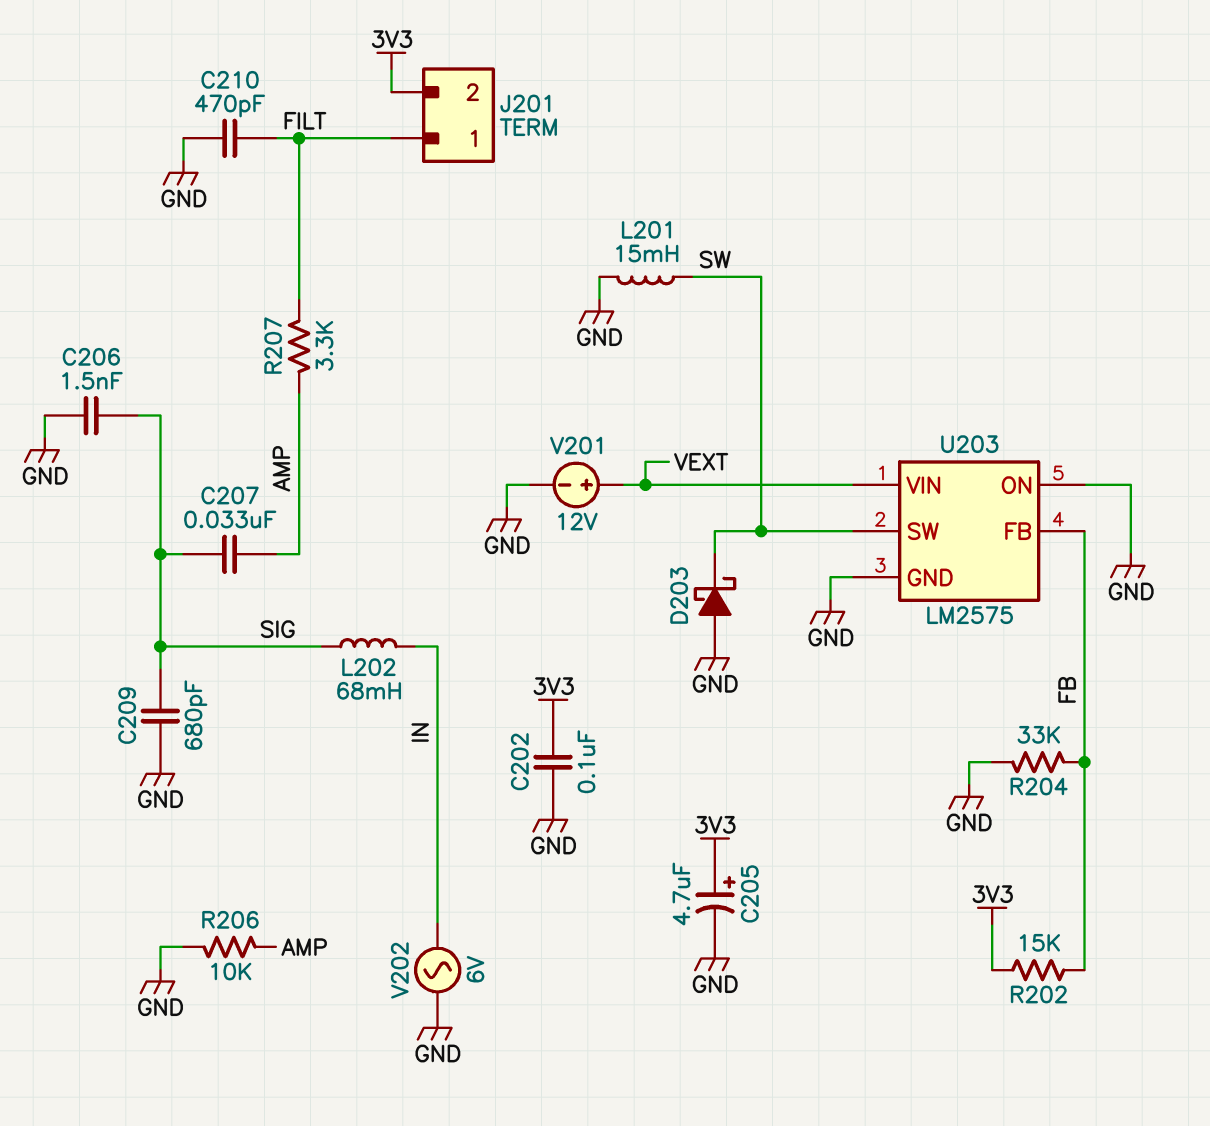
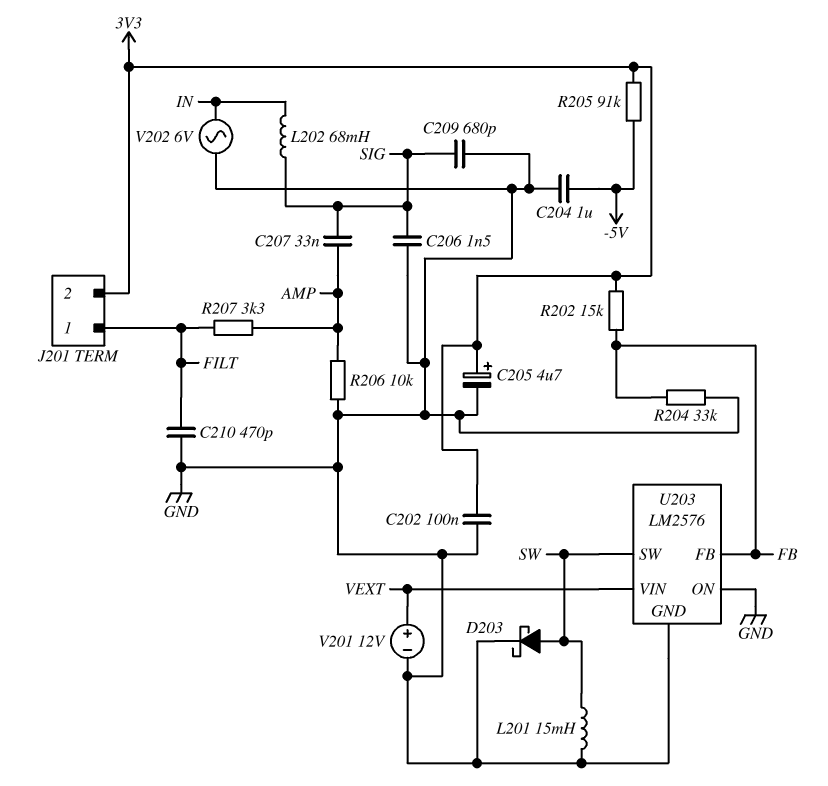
C204: none -> 1uF (-5V, GND)
D203: schottky (A GND, K SW) -> schottky (A SW, K GND)
R205: none -> 91k (-5V, 3V3)
U203: LM2575 -> LM2576

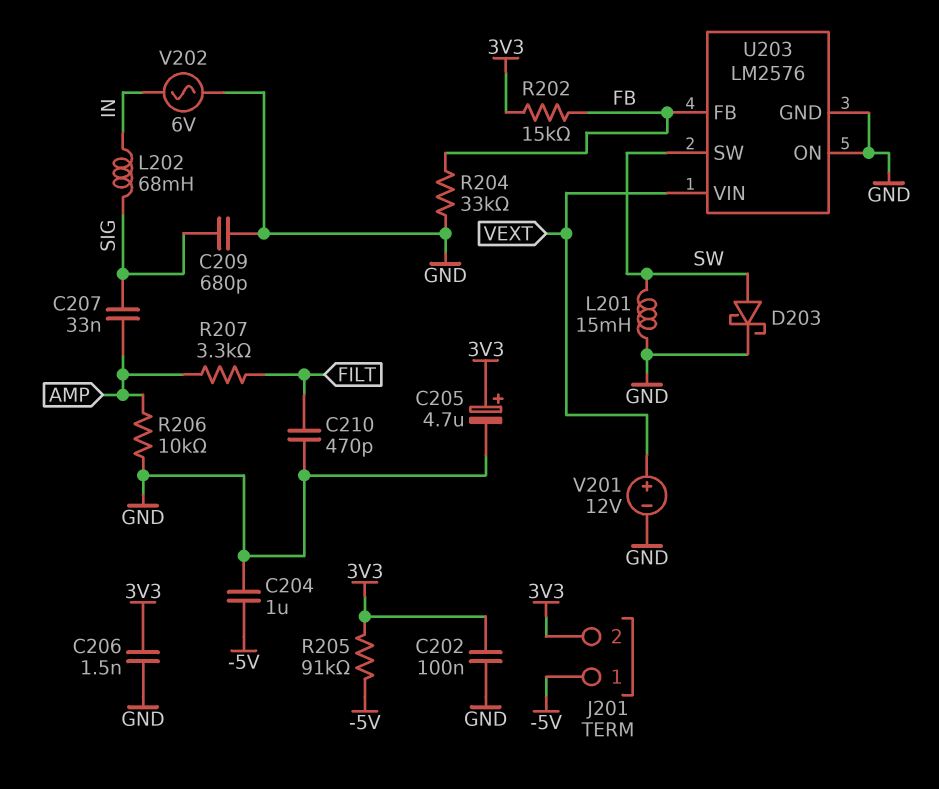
C206: 1.5nF (GND, SIG) -> 1.5nF (3V3, GND)
J201 pin 1: FILT -> -5V

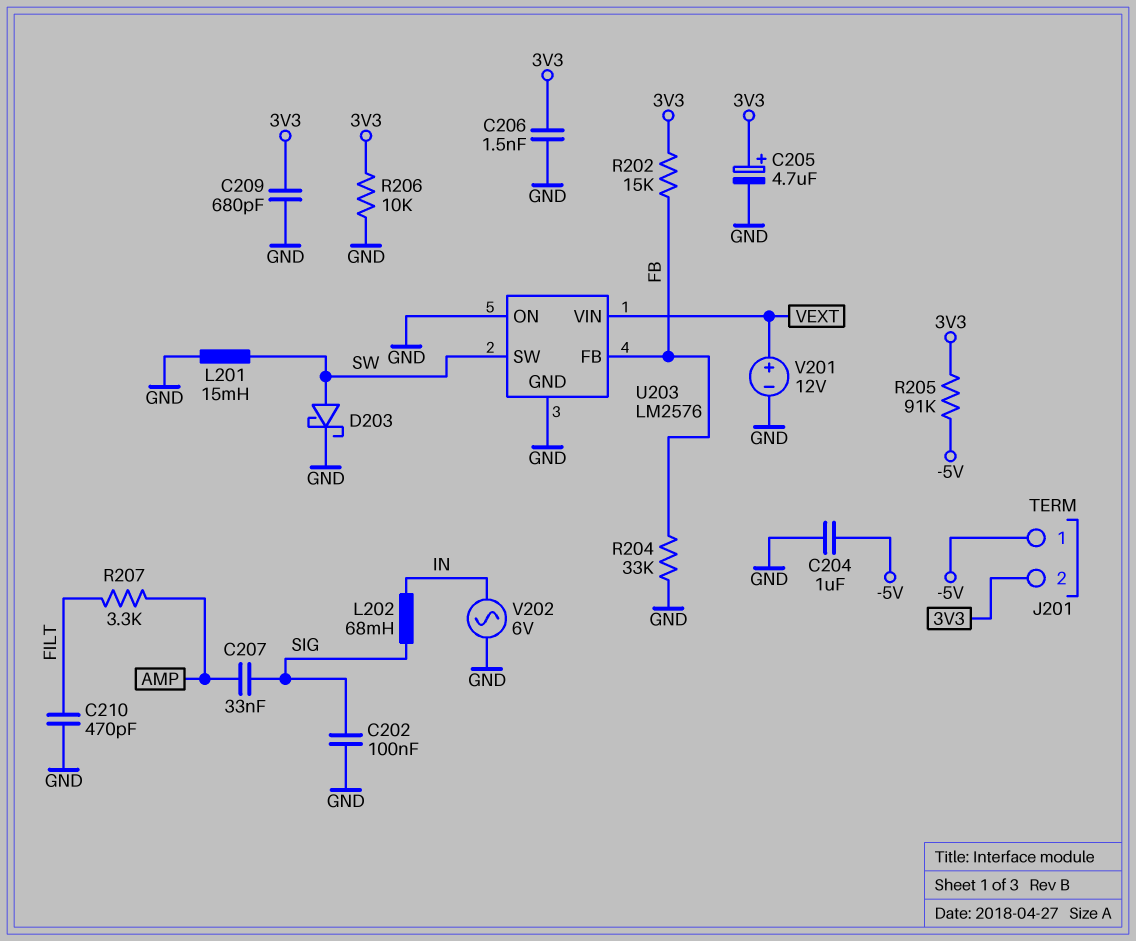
C202: 100nF (3V3, GND) -> 100nF (GND, SIG)
C209: 680pF (GND, SIG) -> 680pF (3V3, GND)
R206: 10k (AMP, GND) -> 10k (3V3, GND)

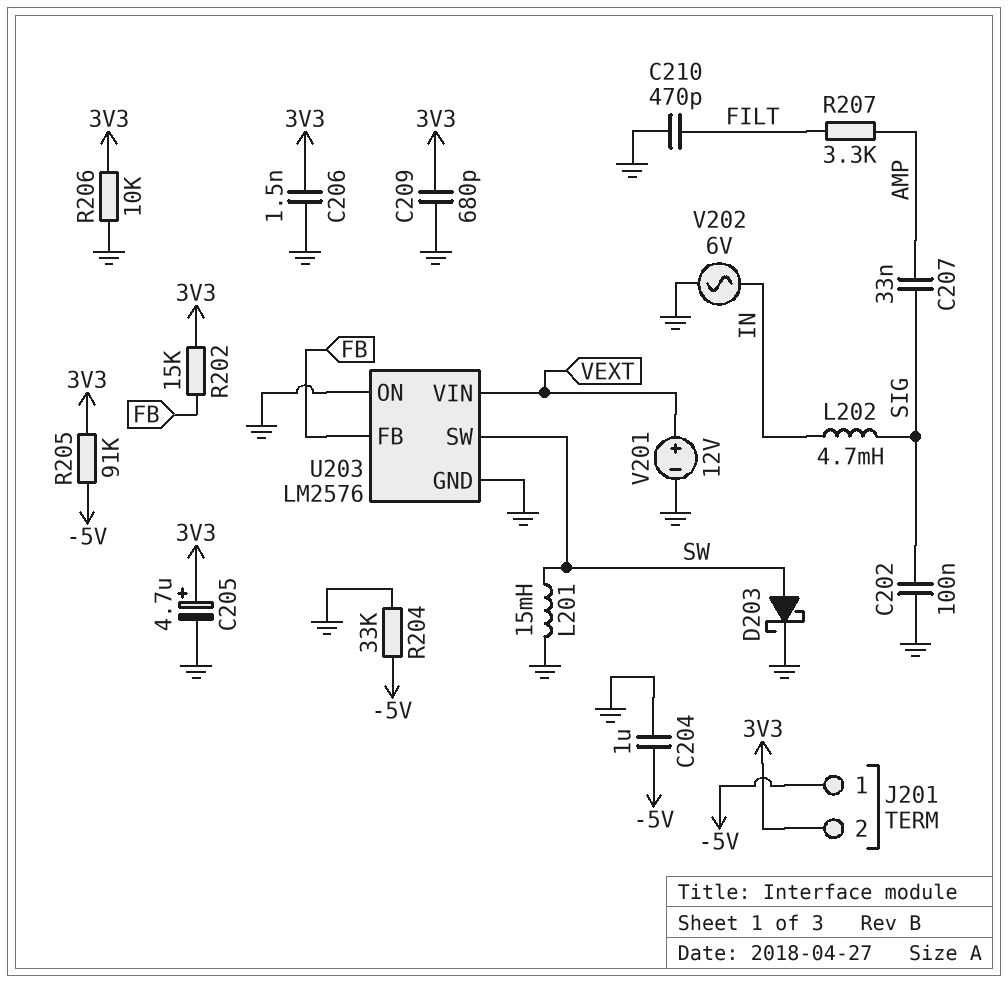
L202: 68mH (IN, SIG) -> 4.7mH (IN, SIG)
R204: 33k (FB, GND) -> 33k (-5V, GND)

